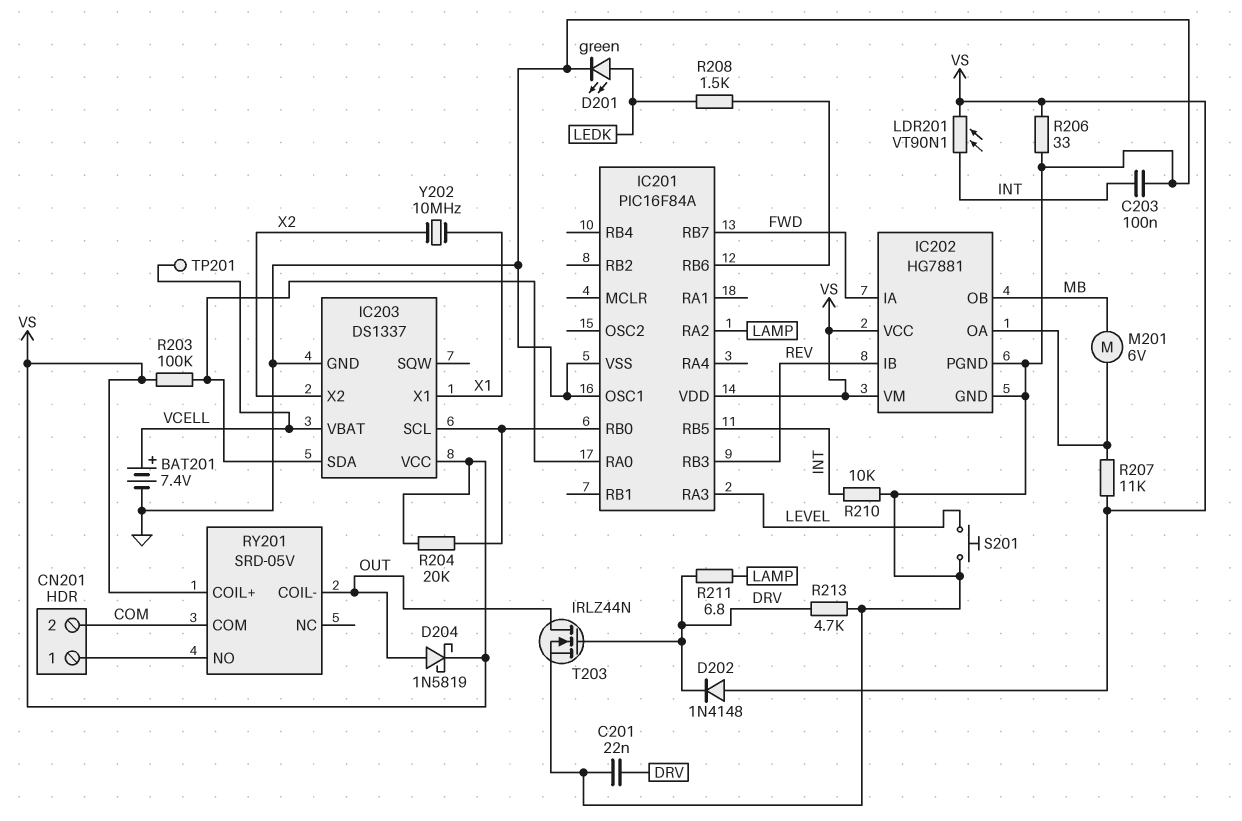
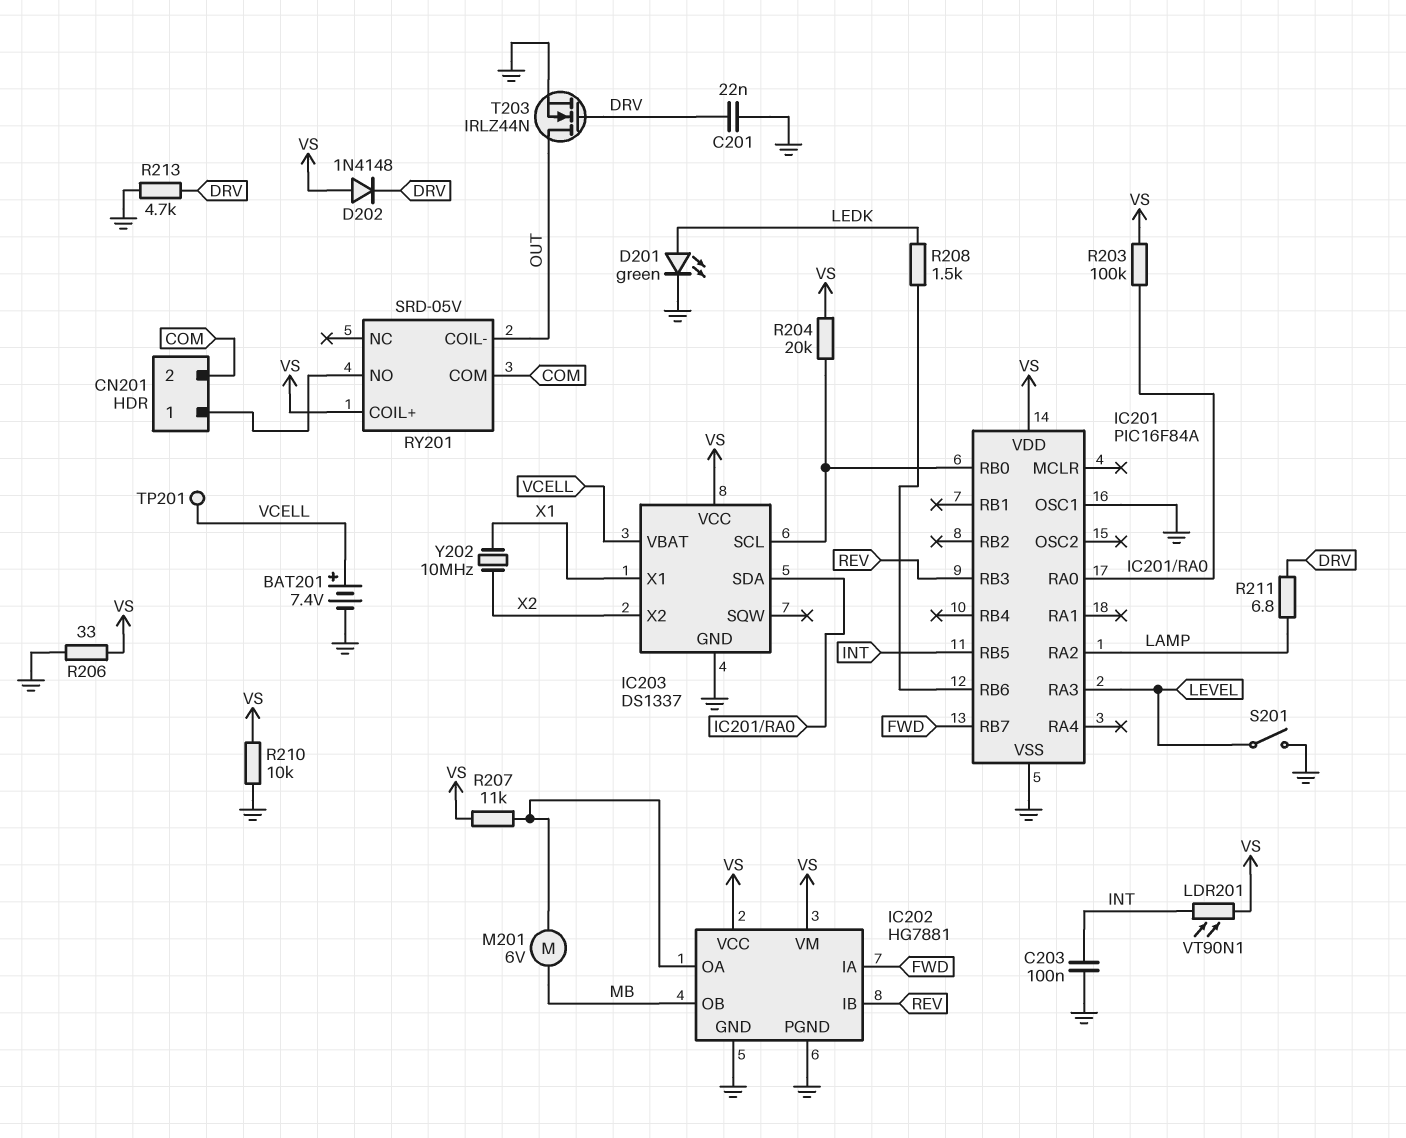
D204: schottky 1N5819 (A OUT, K VS) -> none
R210: 10k (GND, INT) -> 10k (GND, VS)
S201: button (GND, LEVEL) -> switch (GND, LEVEL)

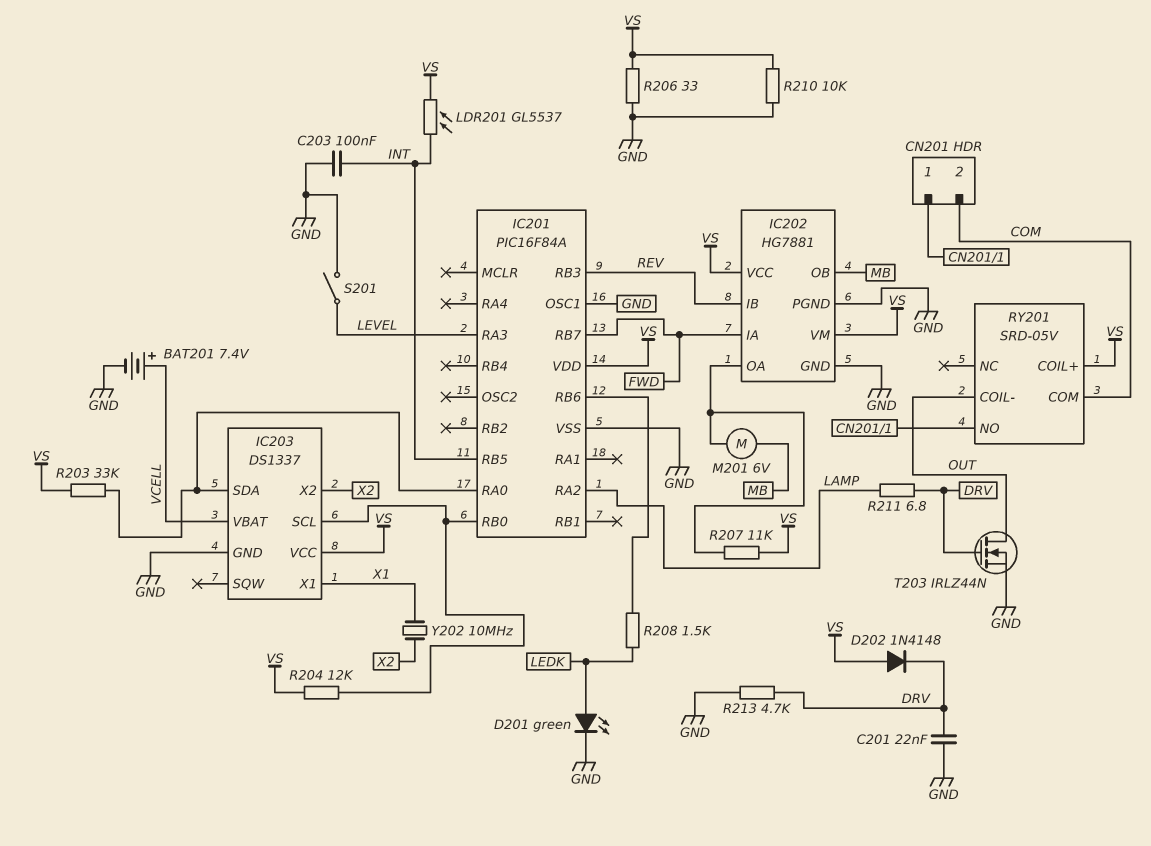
LDR201: VT90N1 (INT, VS) -> GL5537 (INT, VS)
R203: 100k (IC201/RA0, VS) -> 33k (IC201/RA0, VS)
R204: 20k (IC201/RB0, VS) -> 12k (IC201/RB0, VS)
TP201: test point (VCELL) -> none

